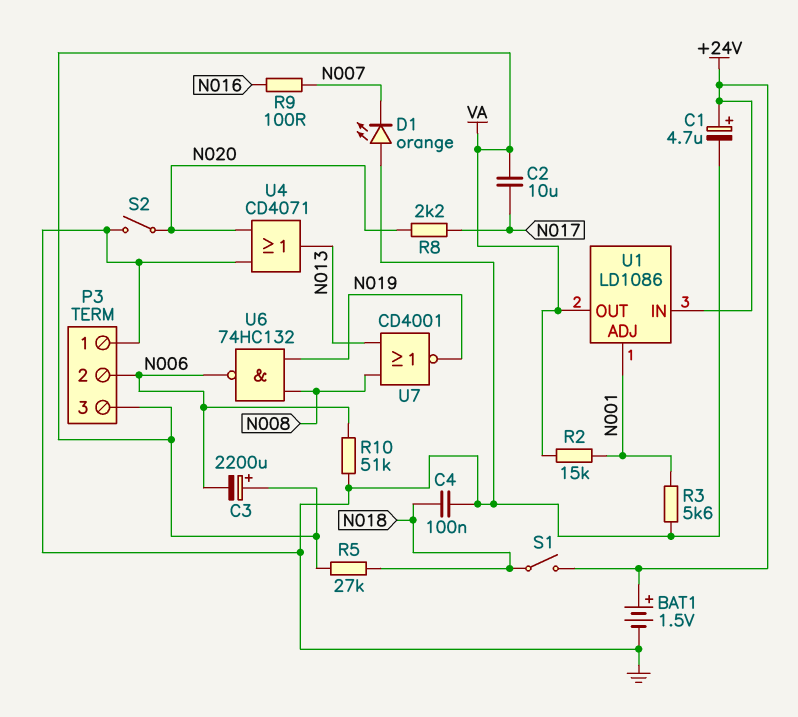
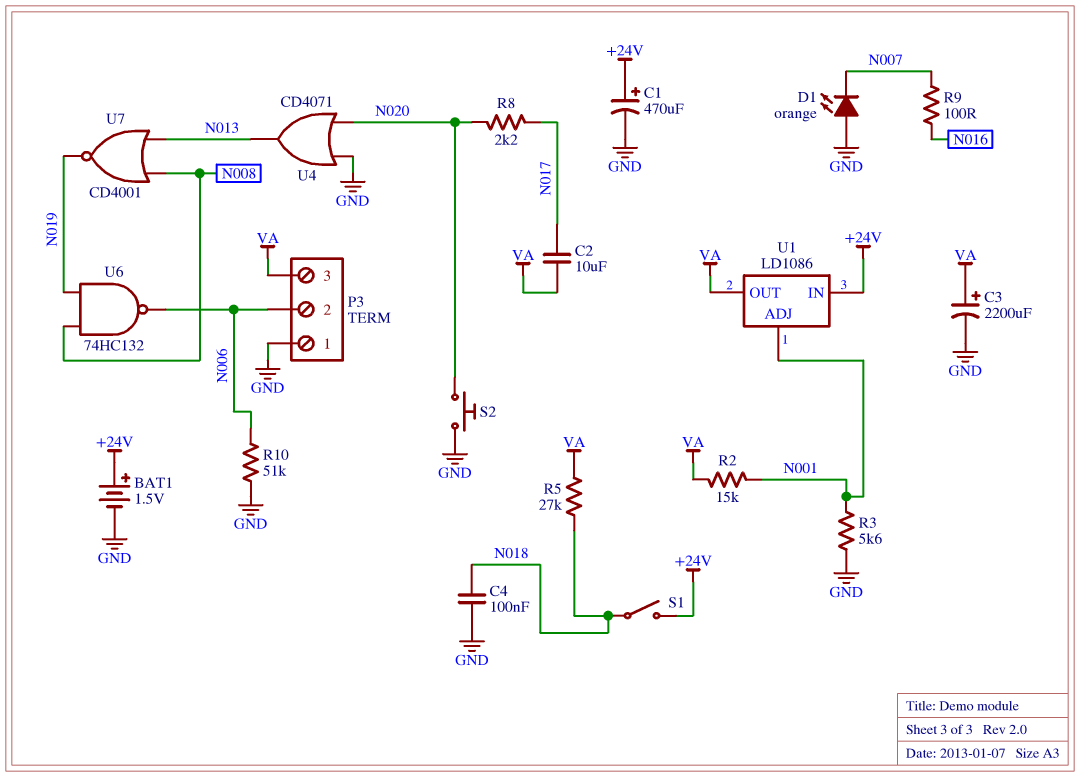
C1: 4.7uF (plus +24V, minus GND) -> 470uF (plus +24V, minus GND)
C3: 2200uF (plus VA, minus N006) -> 2200uF (plus VA, minus GND)
S2: switch (GND, N020) -> button (GND, N020)

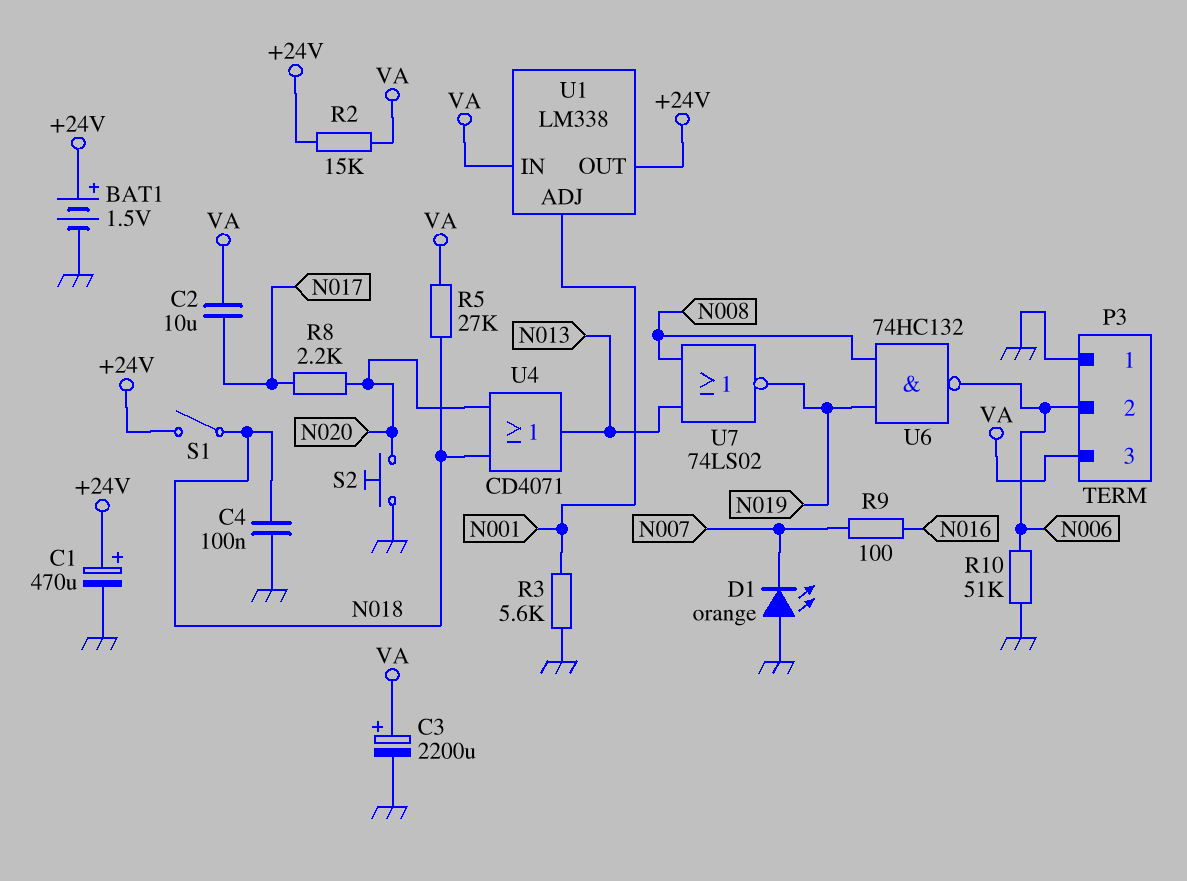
R2: 15k (N001, VA) -> 15k (+24V, VA)
U1: LD1086 -> LM338
U1 pin IN: +24V -> VA
U1 pin OUT: VA -> +24V
U4: OR CD4071 (in GND, in N020, out N013) -> OR CD4071 (in N018, in N020, out N013)
U7: NOR CD4001 (in N008, in N013, out N019) -> NOR 74LS02 (in N008, in N013, out N019)

